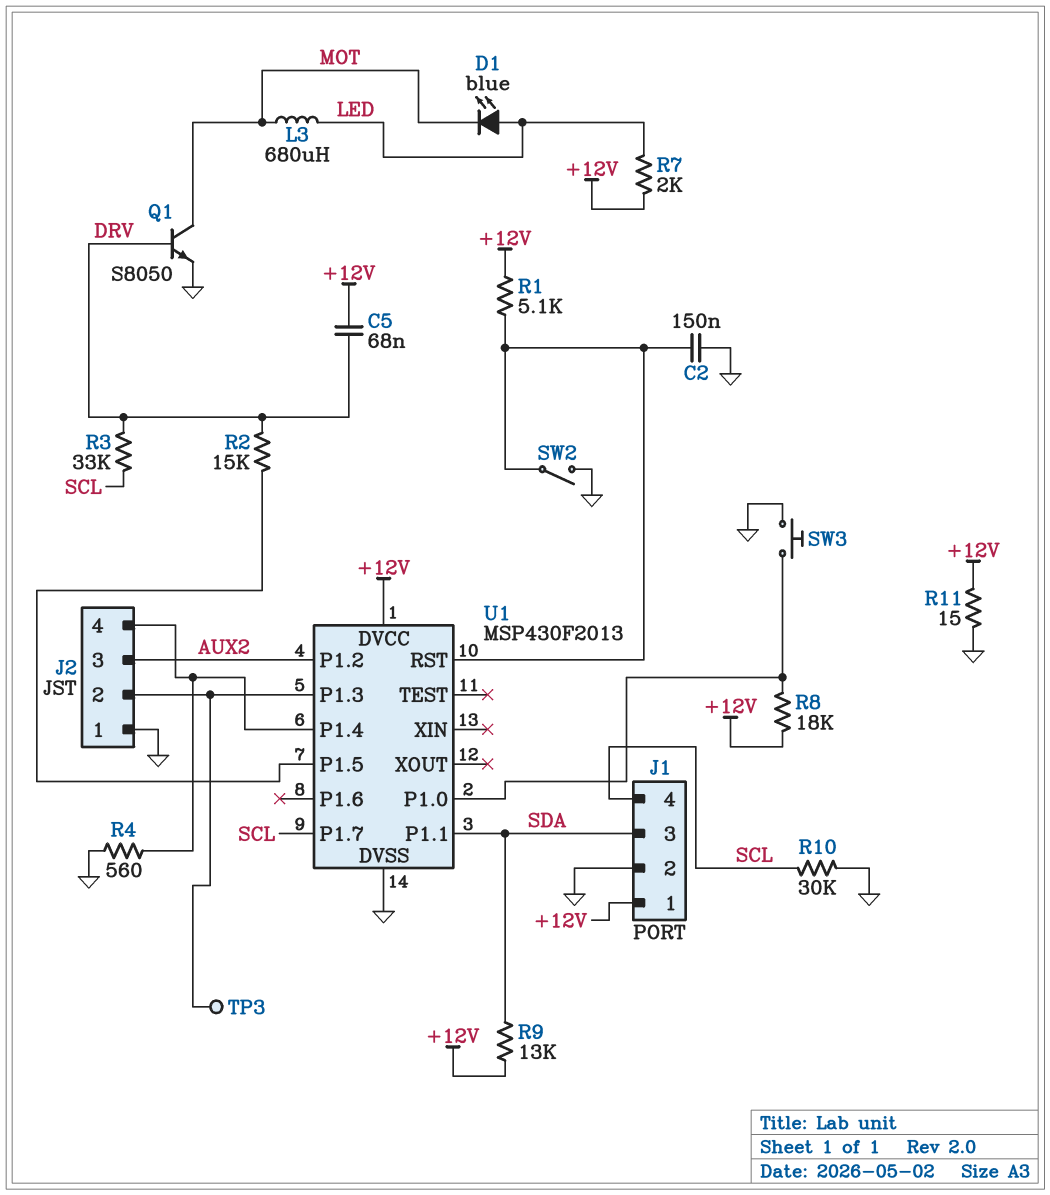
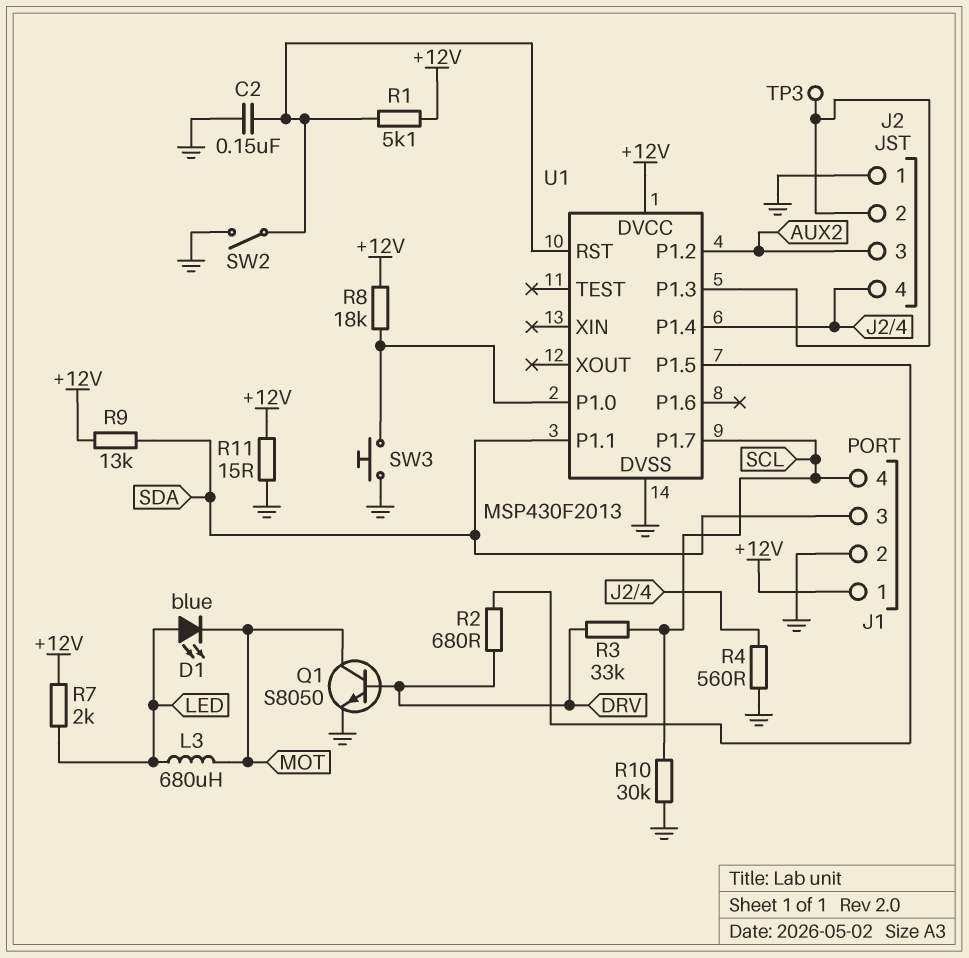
C5: 68nF (+12V, DRV) -> none
R2: 15k (DRV, U1/P1.5) -> 680 (DRV, U1/P1.5)

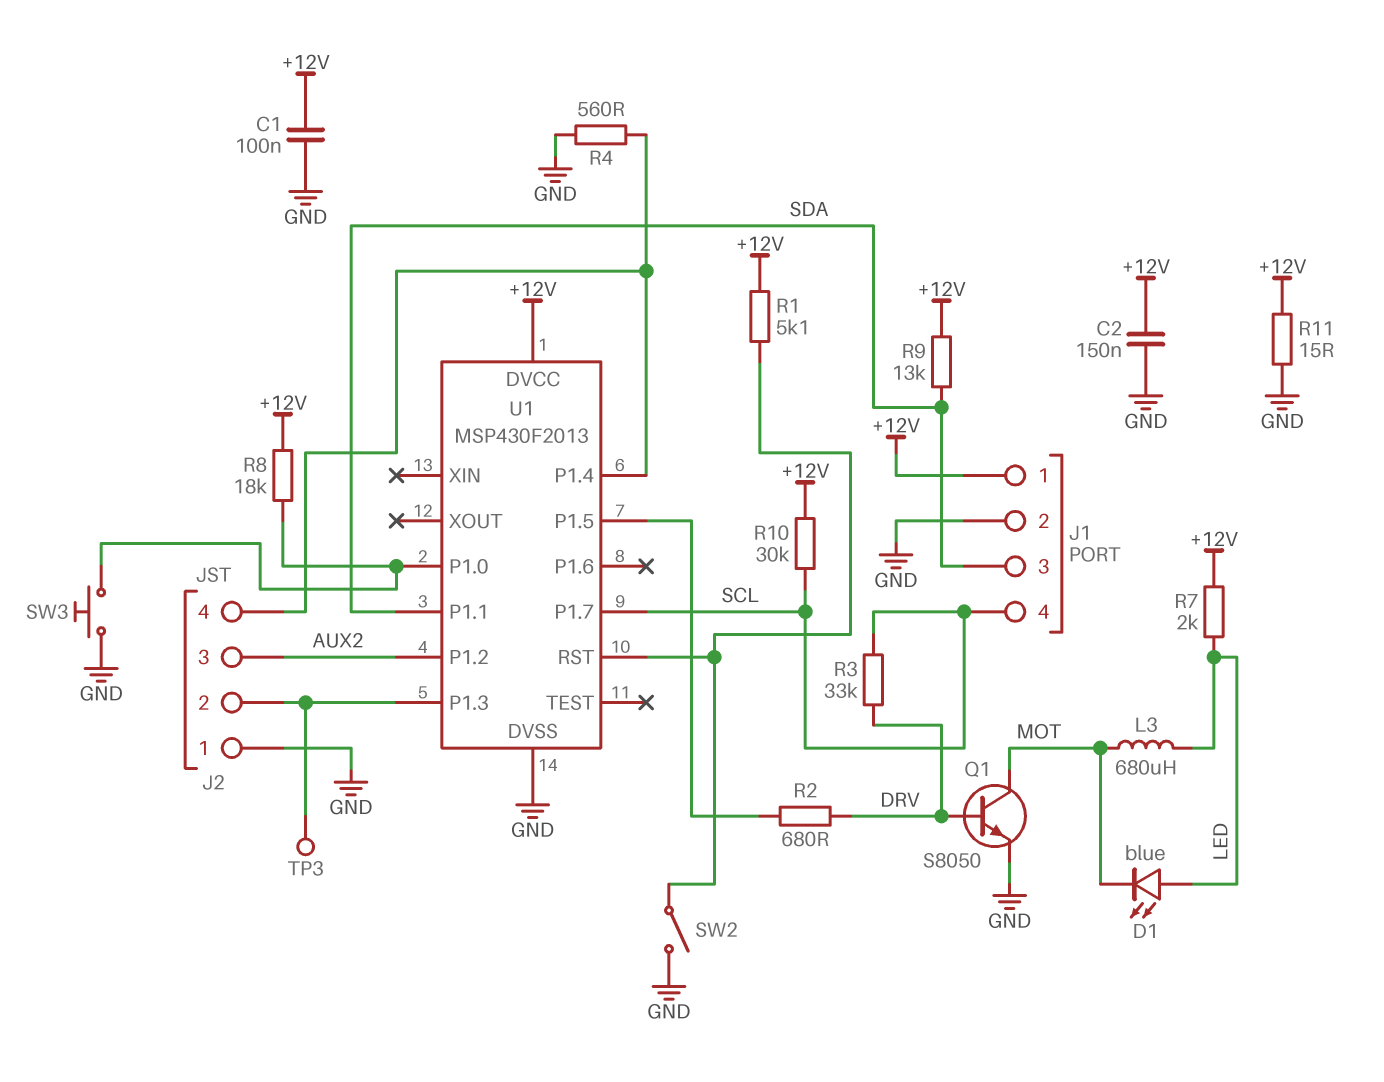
C1: none -> 100nF (+12V, GND)
C2: 150nF (GND, U1/RST) -> 150nF (+12V, GND)
R10: 30k (GND, SCL) -> 30k (+12V, SCL)

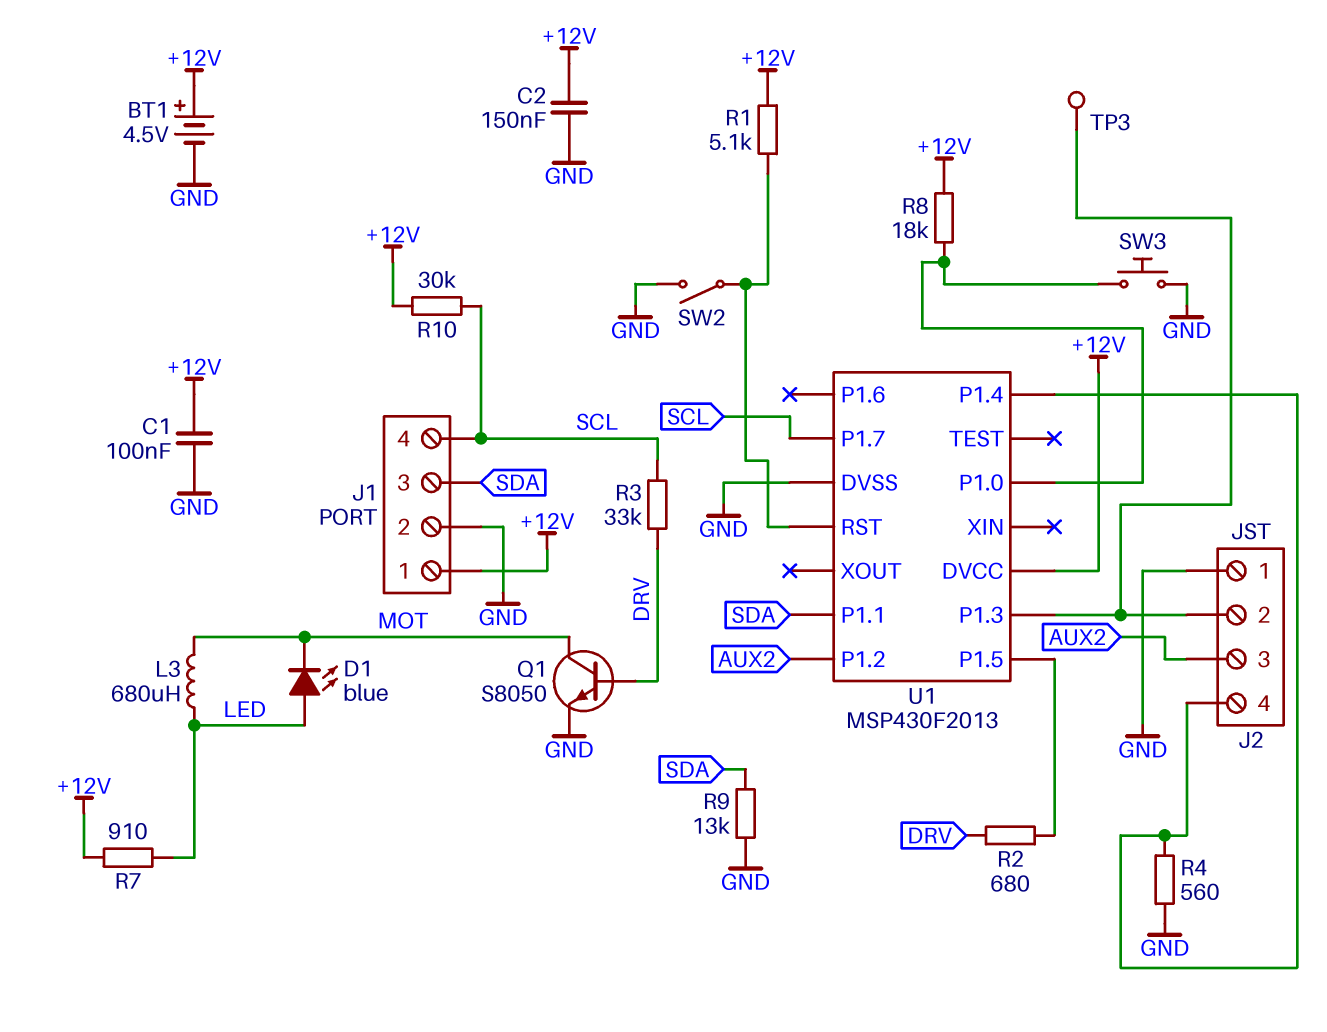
BT1: none -> 4.5V (plus +12V, minus GND)
R7: 2k (+12V, LED) -> 910 (+12V, LED)
R9: 13k (+12V, SDA) -> 13k (GND, SDA)
R11: 15 (+12V, GND) -> none

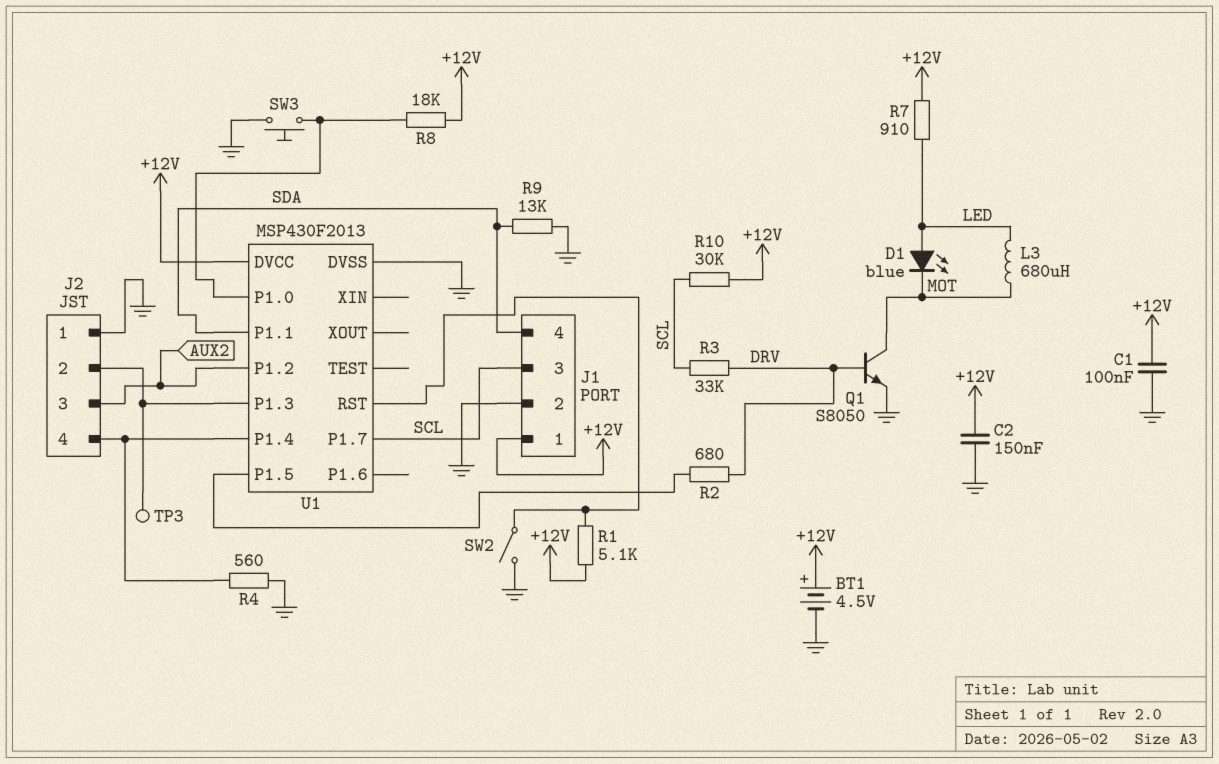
J1 pin 3: SDA -> SCL
J1 pin 4: SCL -> SDA

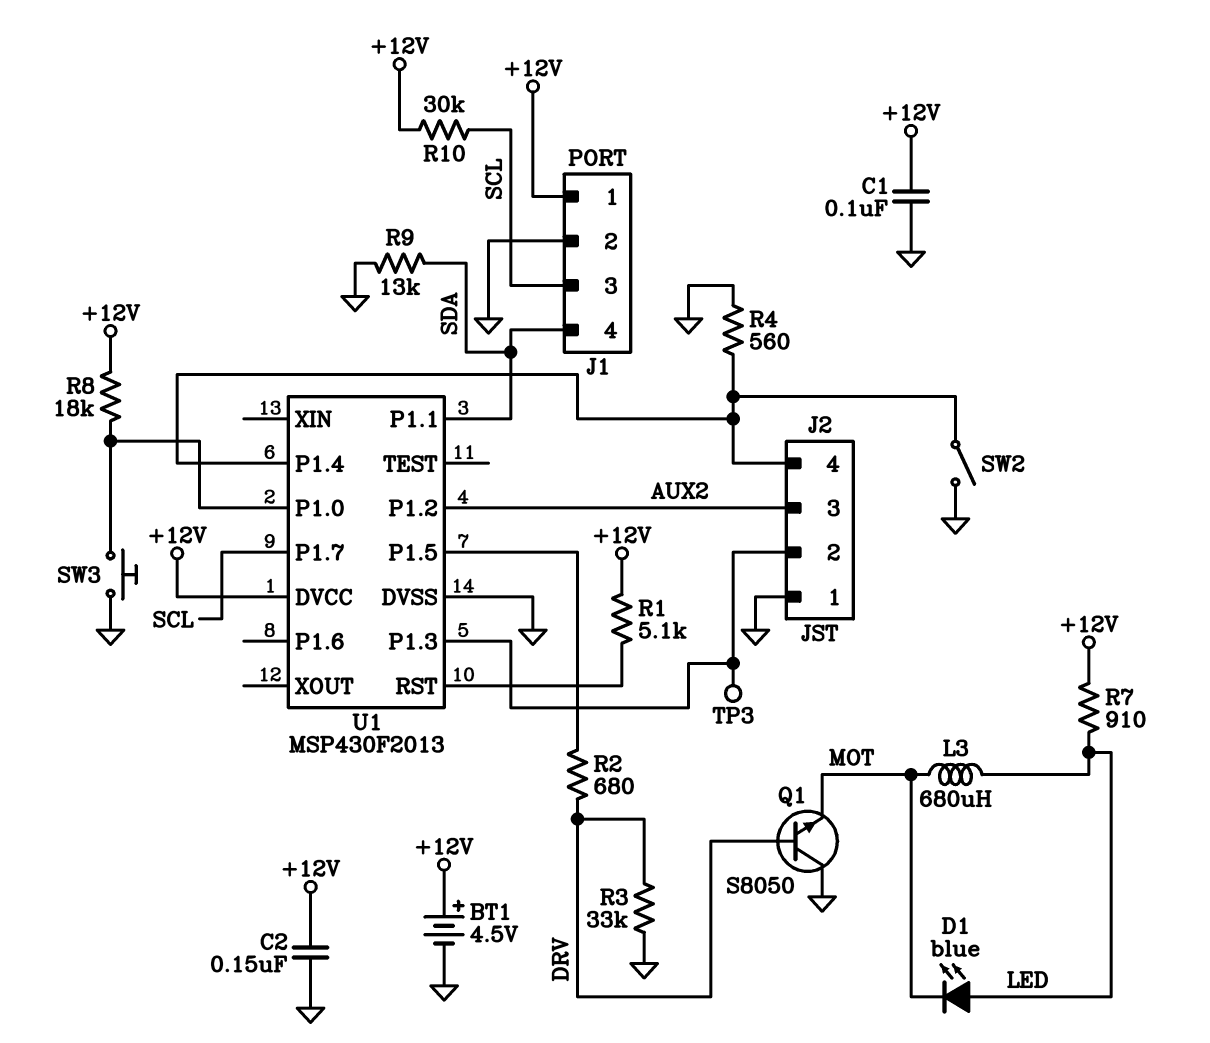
Q1: NPN S8050 (B DRV, C MOT, E GND) -> NPN S8050 (B DRV, C GND, E MOT)
R3: 33k (DRV, SCL) -> 33k (DRV, GND)
SW2: switch (GND, U1/RST) -> switch (GND, J2/4)

